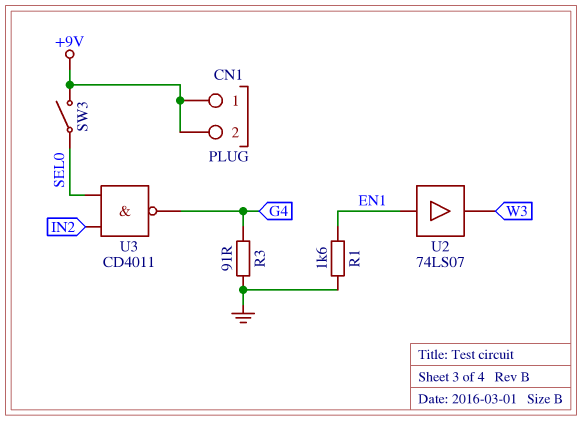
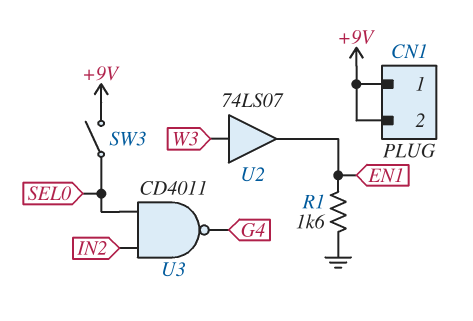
R3: 91 (G4, GND) -> none
U2: buffer 74LS07 (in EN1, out W3) -> buffer 74LS07 (in W3, out EN1)

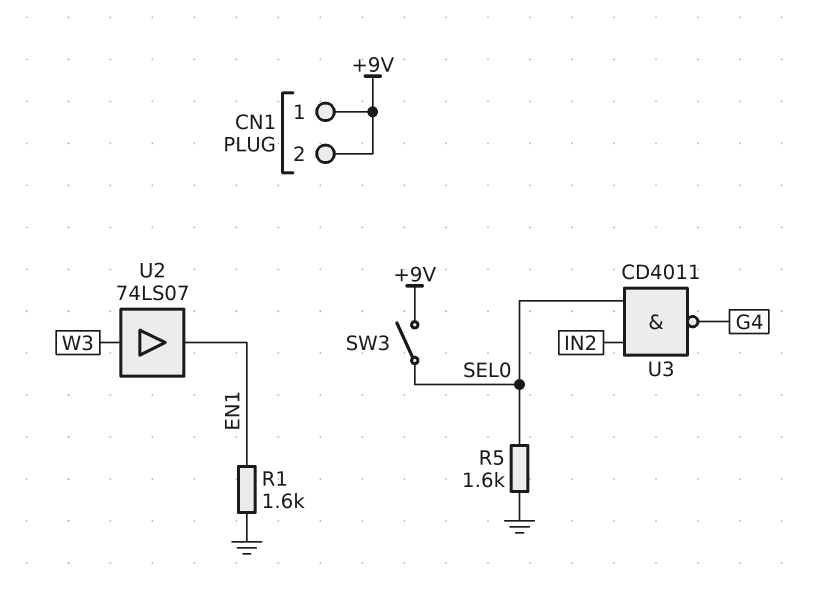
R5: none -> 1.6k (GND, SEL0)

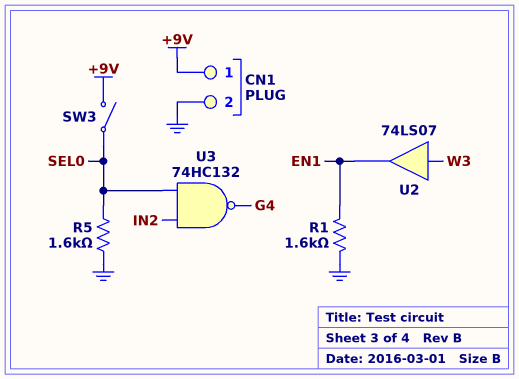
CN1 pin 2: +9V -> GND
U3: NAND CD4011 (in IN2, in SEL0, out G4) -> NAND 74HC132 (in IN2, in SEL0, out G4)

